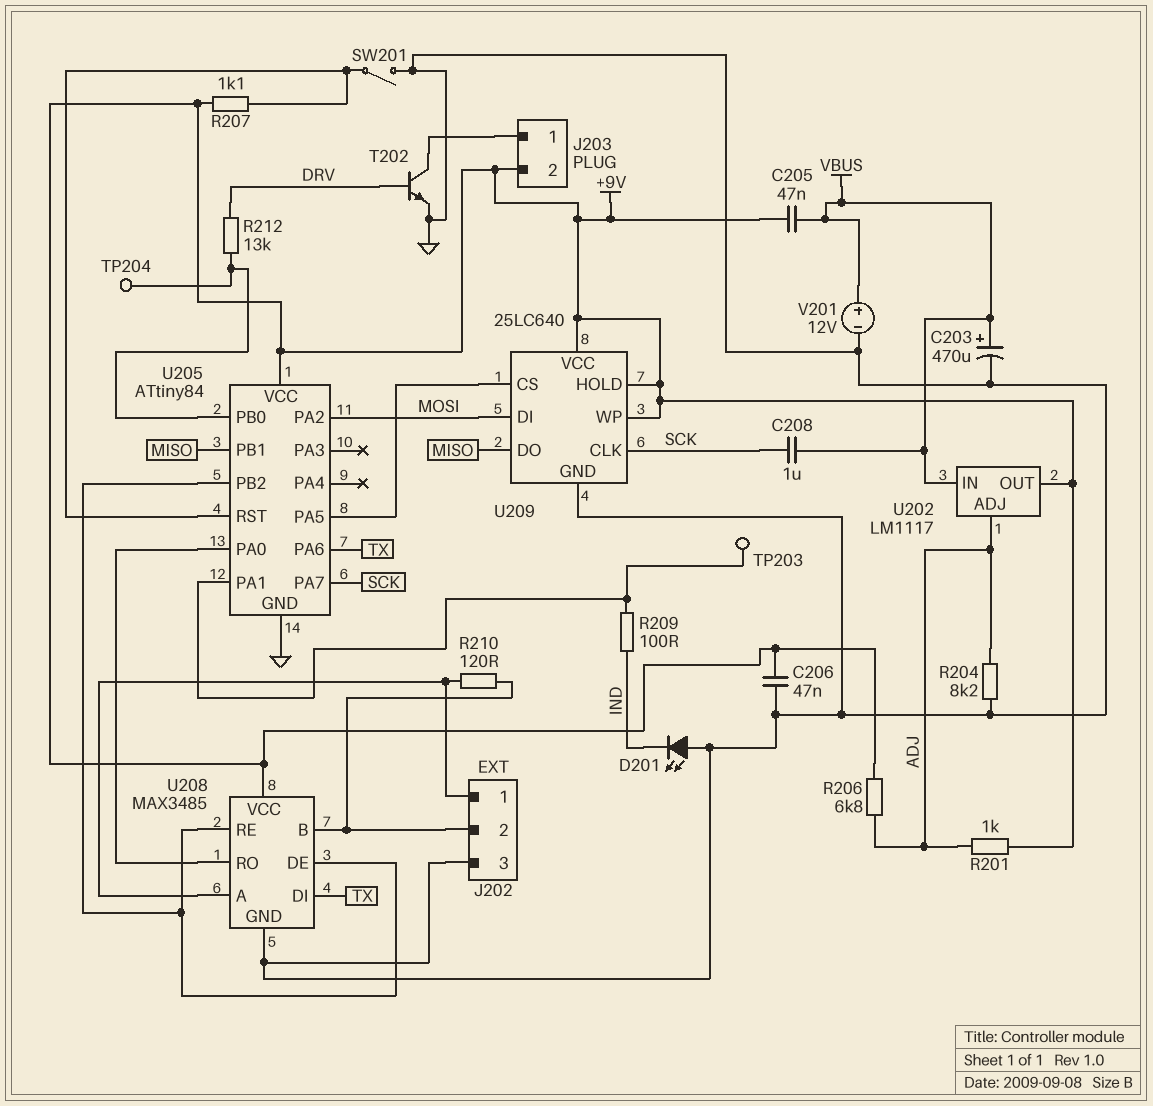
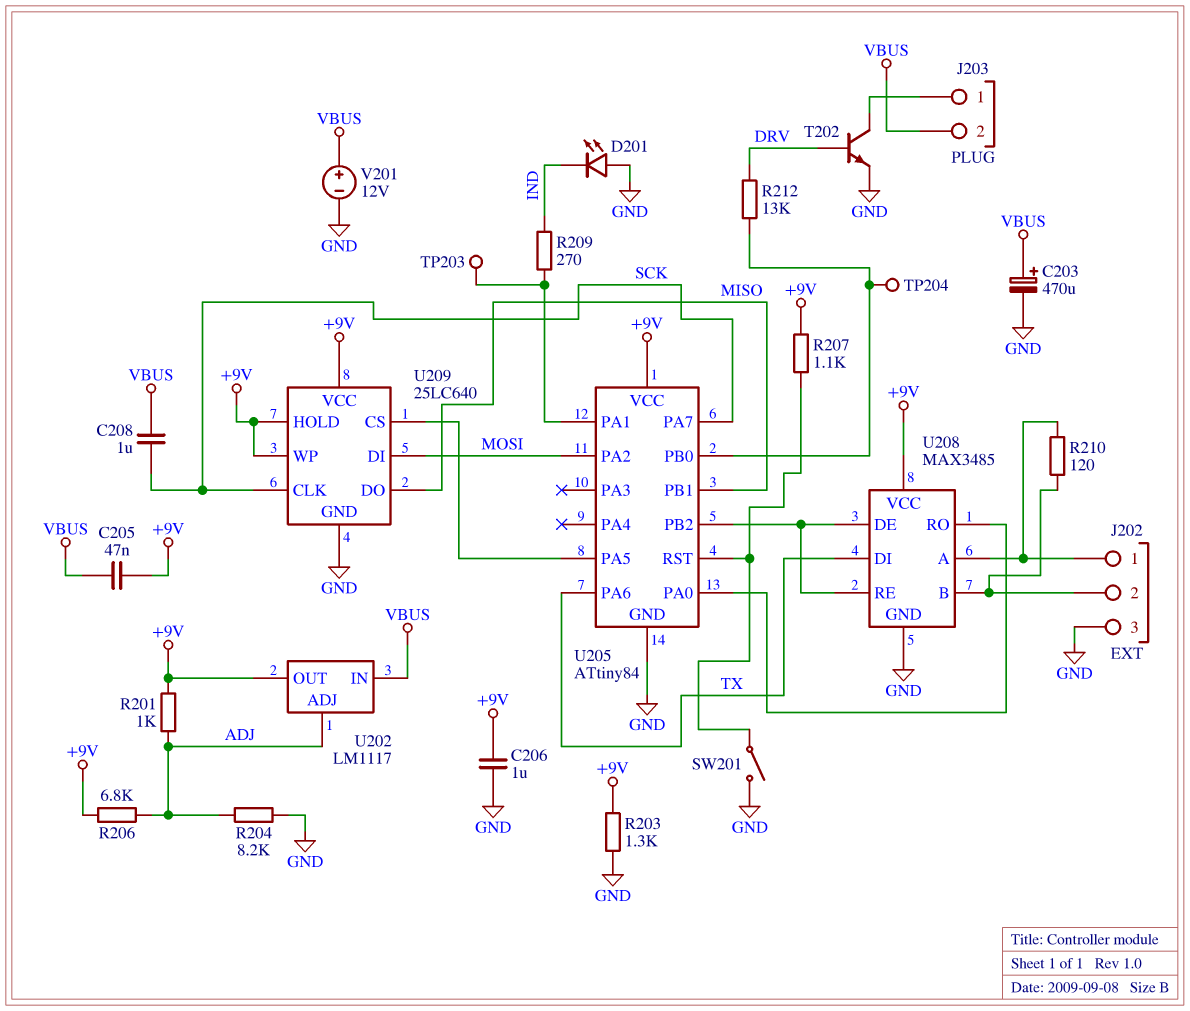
C206: 47nF (+9V, GND) -> 1uF (+9V, GND)
J203 pin 2: +9V -> VBUS
R203: none -> 1.3k (+9V, GND)
R209: 100 (IND, U205/PA1) -> 270 (IND, U205/PA1)

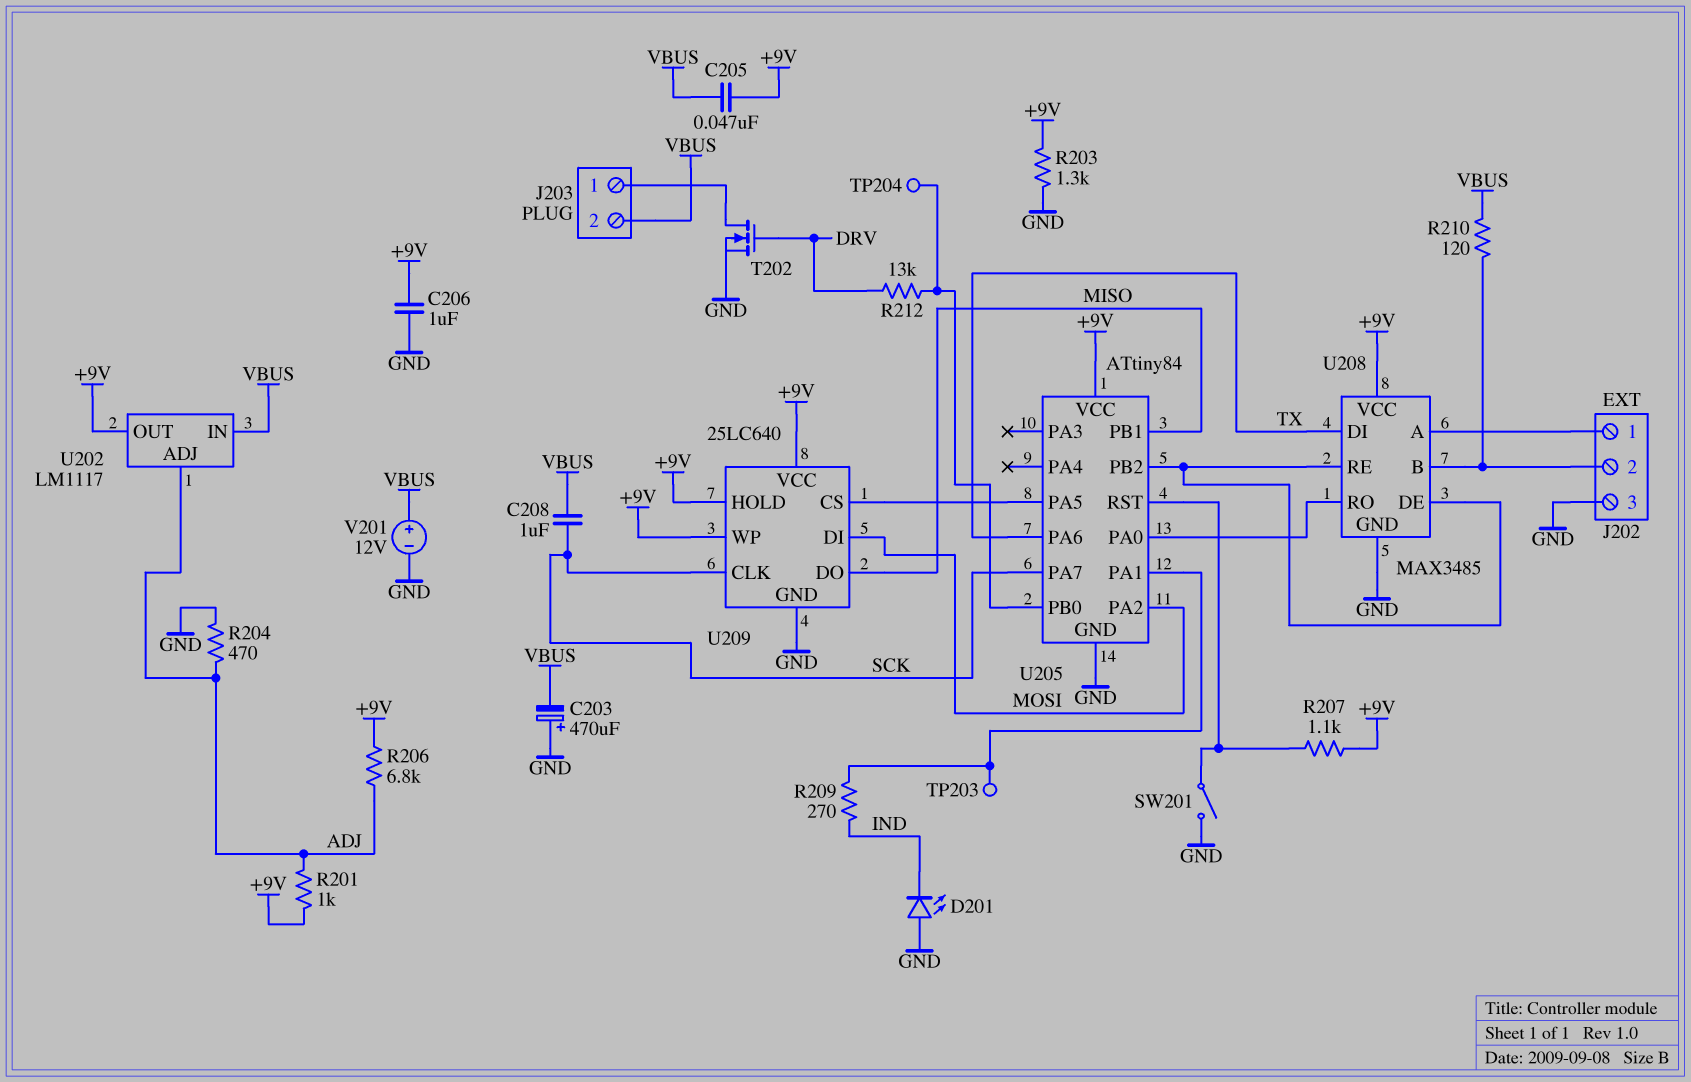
C203: 470uF (plus VBUS, minus GND) -> 470uF (plus GND, minus VBUS)
R204: 8.2k (ADJ, GND) -> 470 (ADJ, GND)
R210: 120 (J202/1, J202/2) -> 120 (J202/2, VBUS)
T202: NPN (B DRV, C J203/1, E GND) -> NMOS (G DRV, D J203/1, S GND)

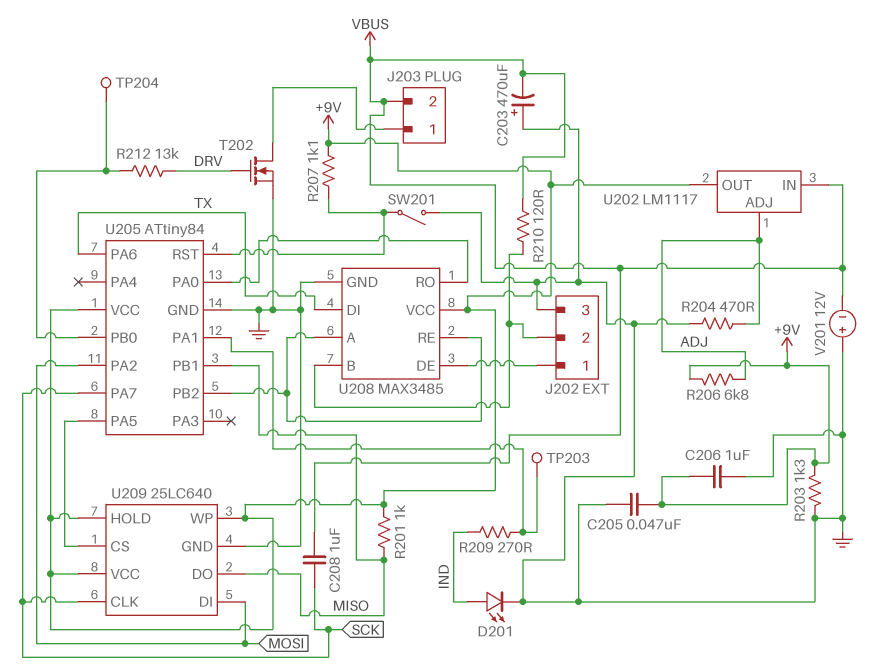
C205: 47nF (+9V, VBUS) -> 47nF (+9V, GND)
D201: LED (A GND, K IND) -> LED (A IND, K GND)
R201: 1k (+9V, ADJ) -> 1k (+9V, MISO)
U208 pin A: J202/1 -> U205/PB2
U208 pin DE: U205/PB2 -> J202/1
V201: 12V (plus VBUS, minus GND) -> 12V (plus GND, minus VBUS)

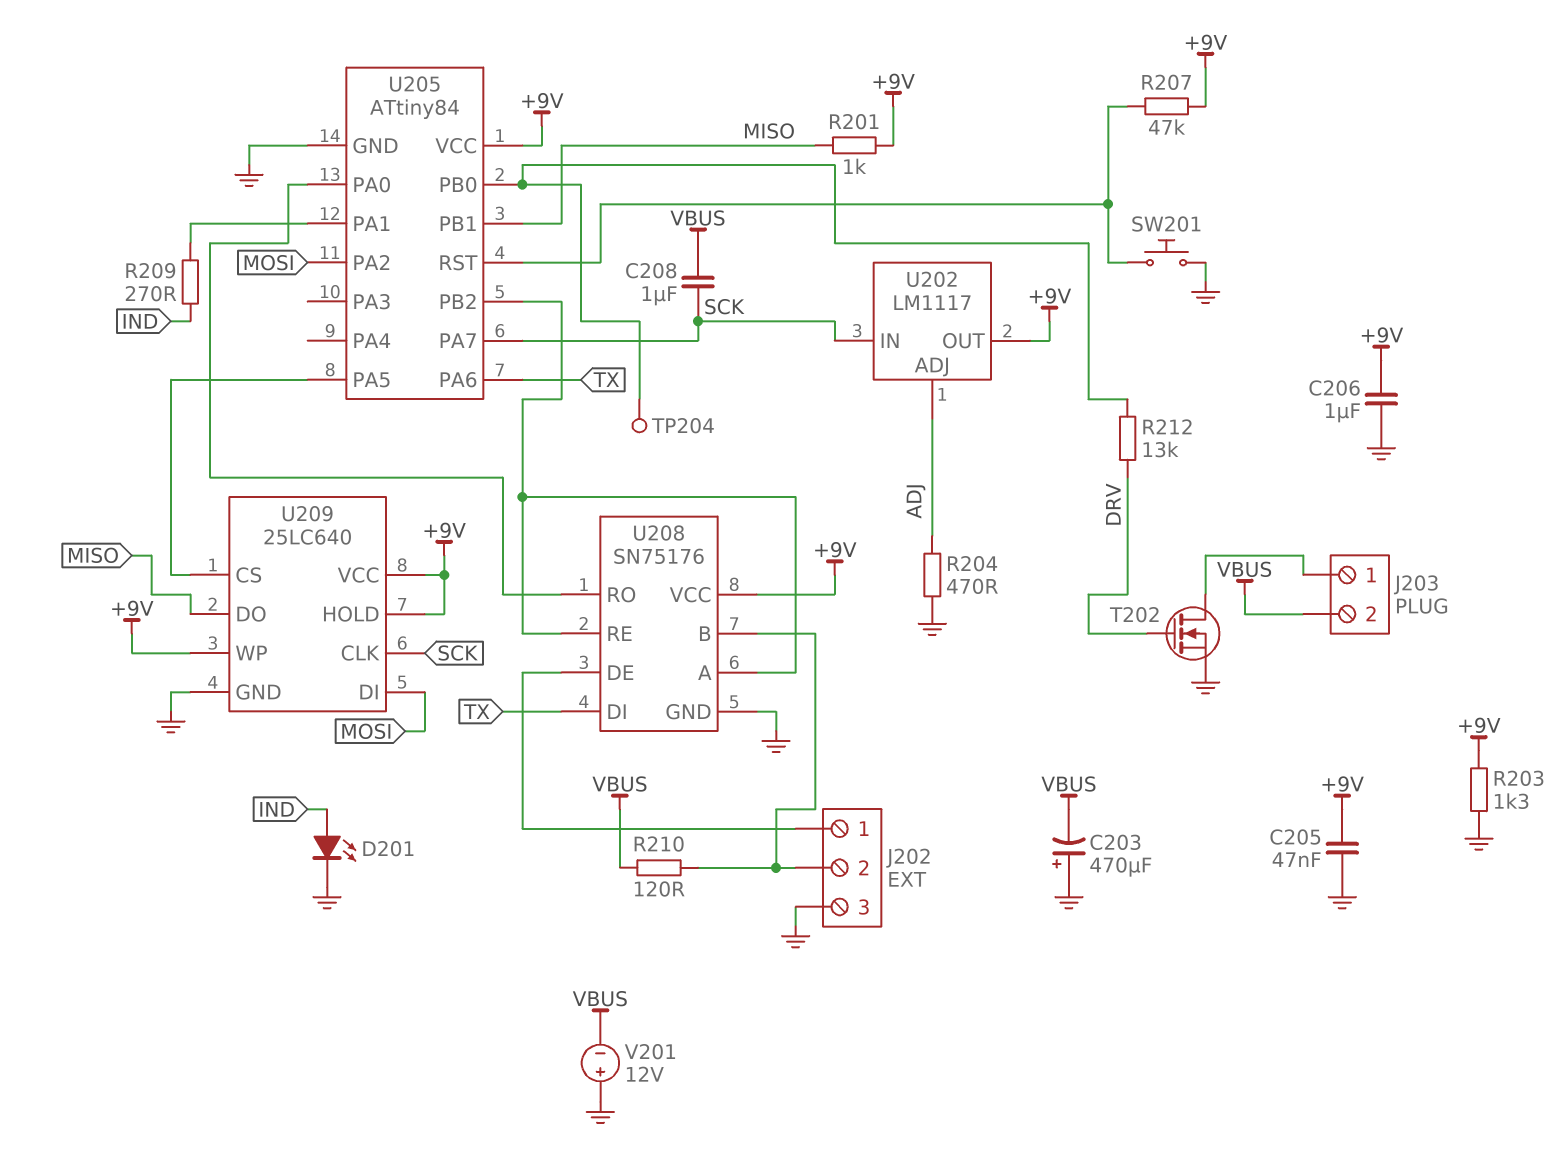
R206: 6.8k (+9V, ADJ) -> none
R207: 1.1k (+9V, U205/RST) -> 47k (+9V, U205/RST)
SW201: switch (GND, U205/RST) -> button (GND, U205/RST)
TP203: test point (U205/PA1) -> none
U202 pin IN: VBUS -> SCK
U208: MAX3485 -> SN75176

